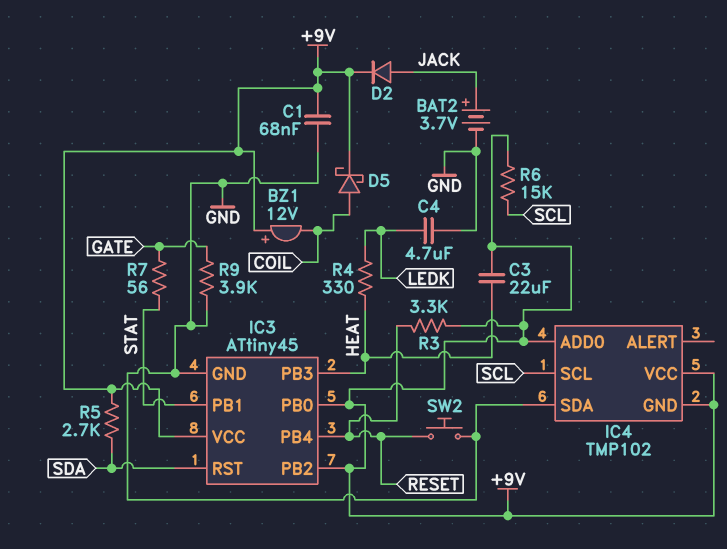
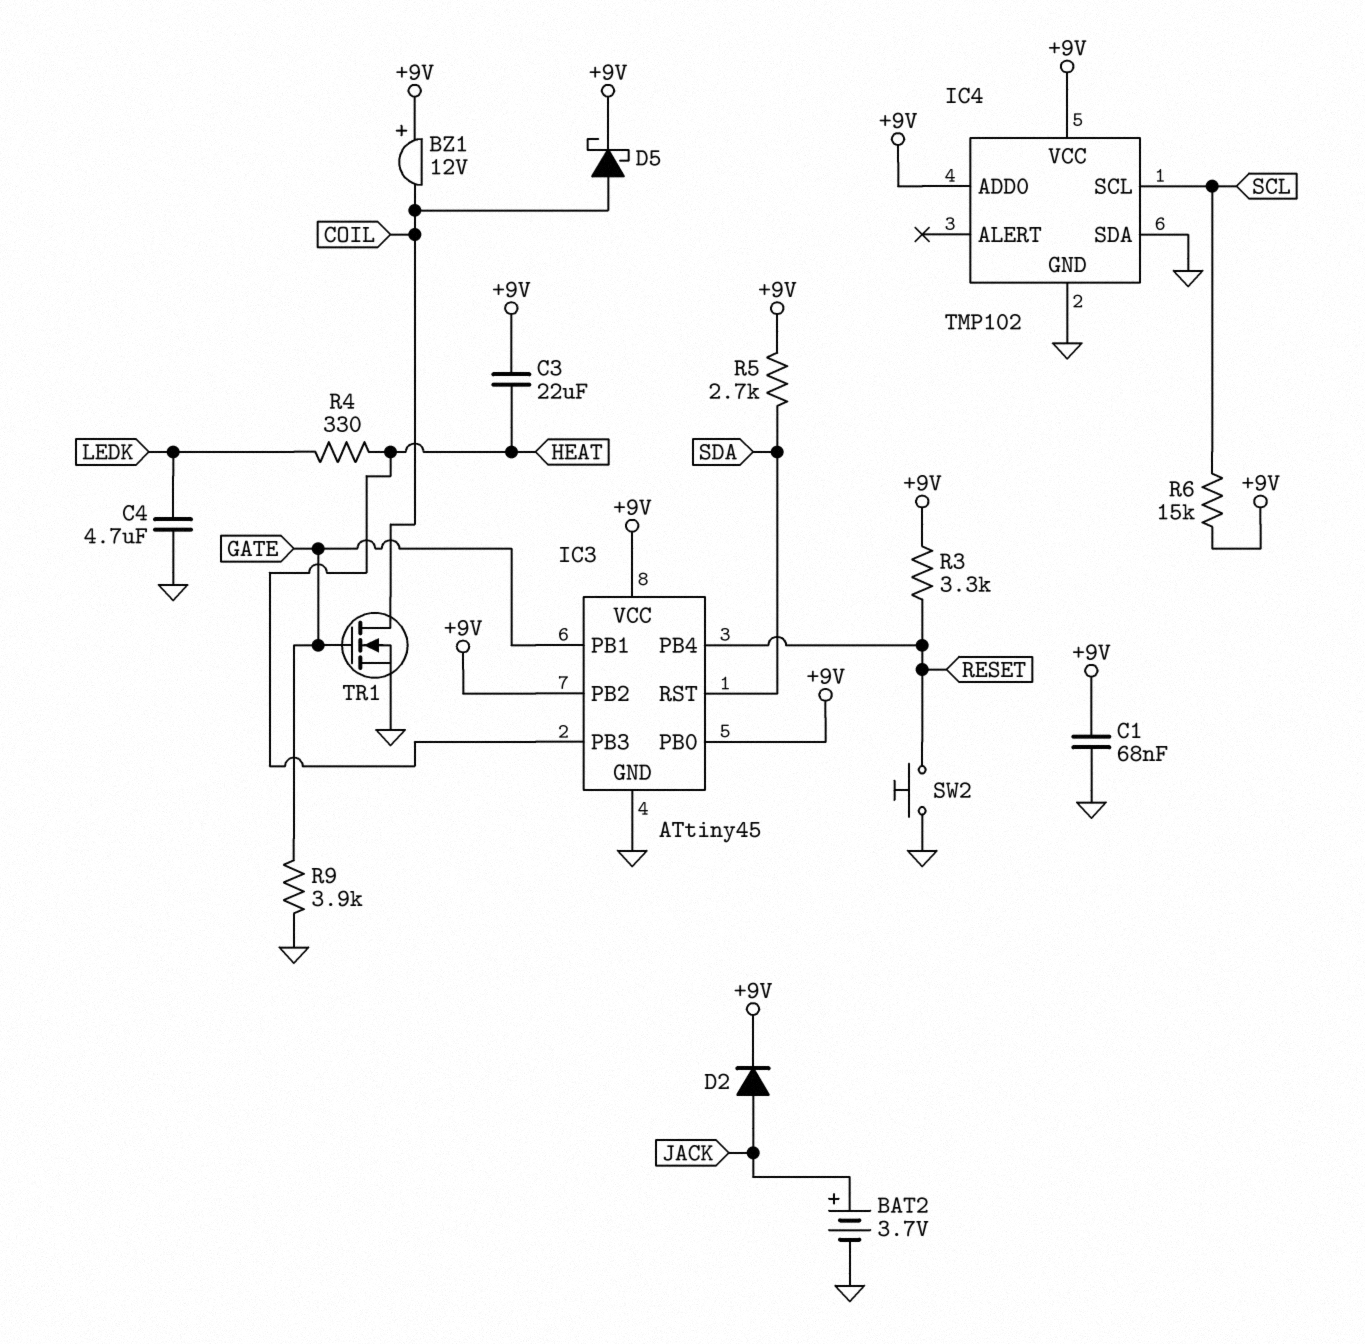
IC3 pin PB1: STAT -> GATE
IC4 pin GND: +9V -> GND
R7: 56 (GATE, STAT) -> none
TR1: none -> NMOS (G GATE, D COIL, S GND)

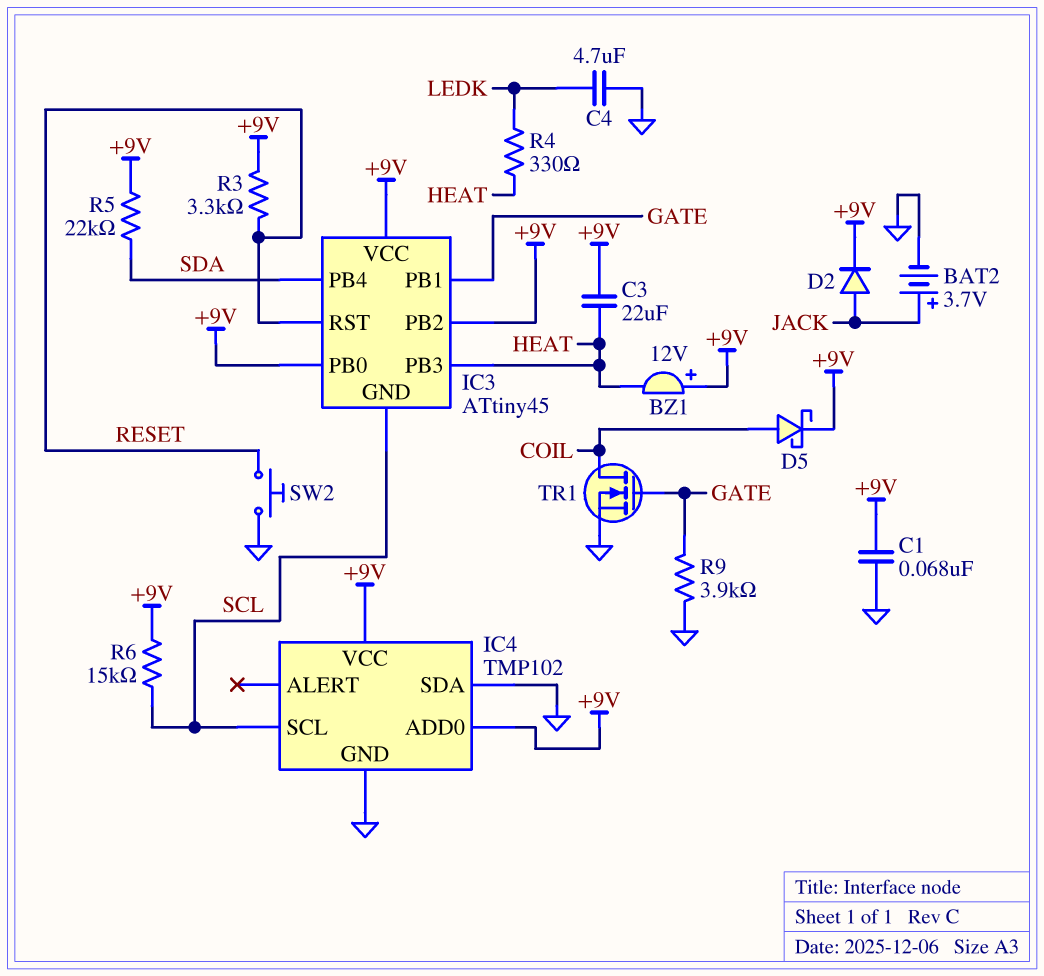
BZ1: buzzer 12V (plus +9V, minus COIL) -> buzzer 12V (plus +9V, minus HEAT)
IC3 pin GND: GND -> SCL
IC3 pin PB4: RESET -> SDA
IC3 pin RST: SDA -> RESET
R5: 2.7k (+9V, SDA) -> 22k (+9V, SDA)

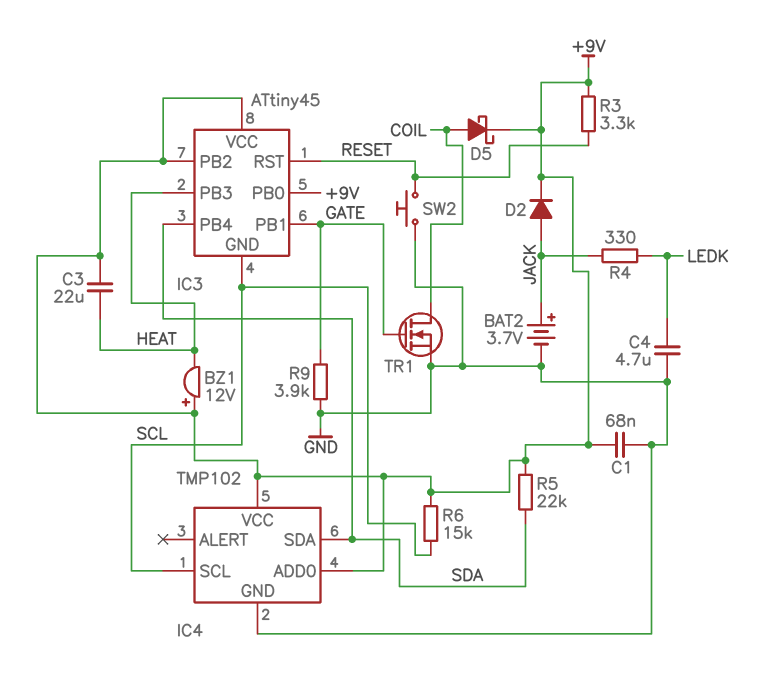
IC4 pin SDA: GND -> SDA
R4: 330 (HEAT, LEDK) -> 330 (JACK, LEDK)

